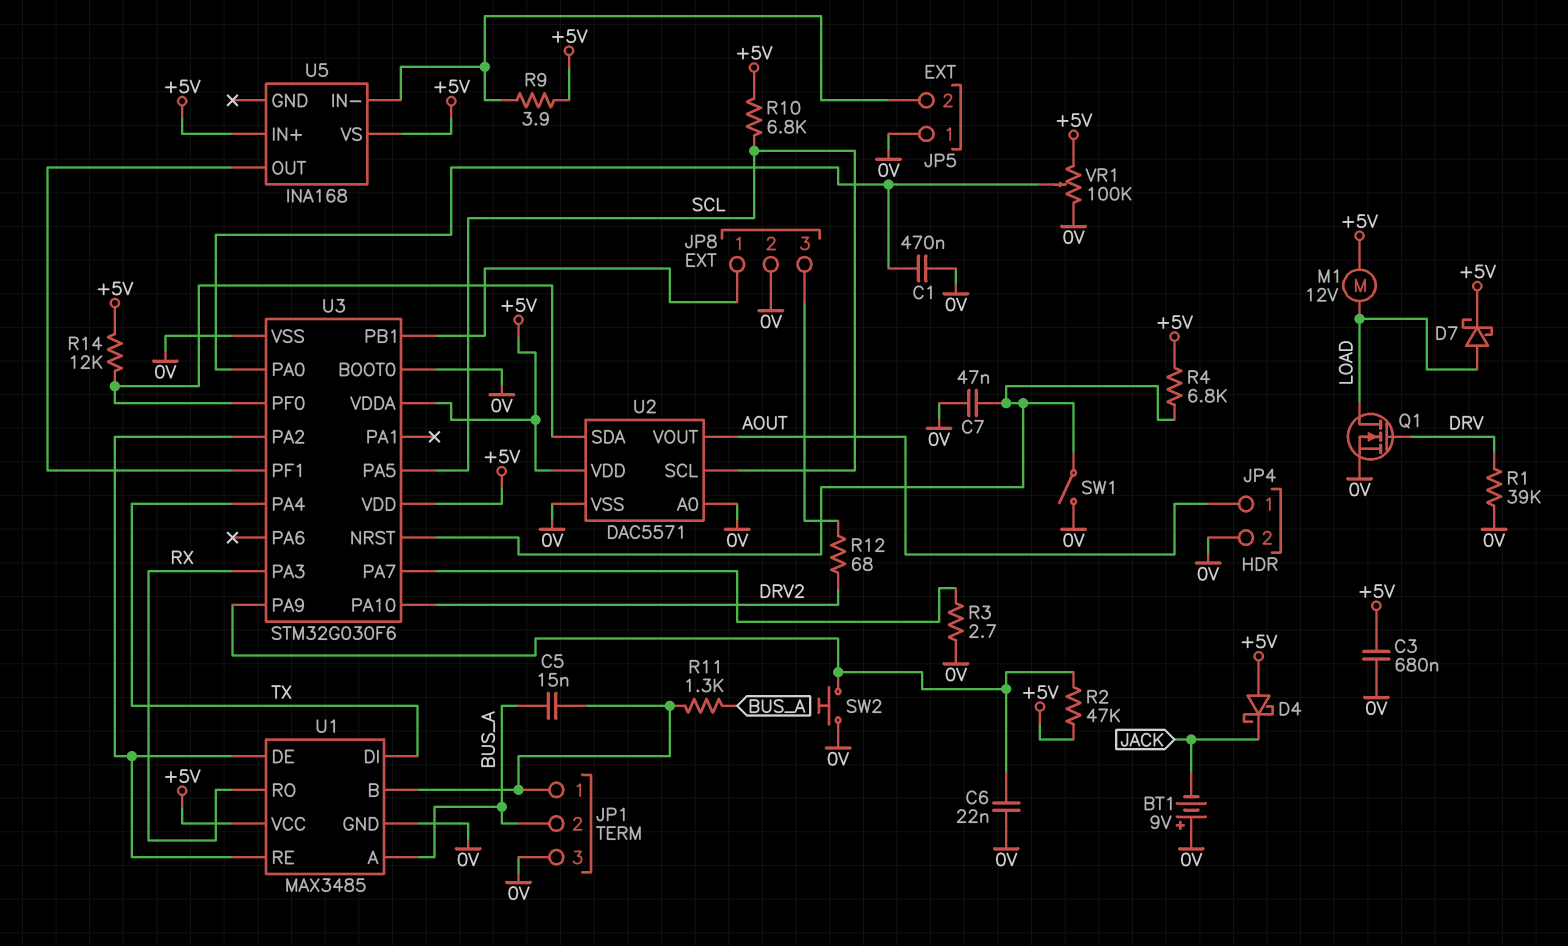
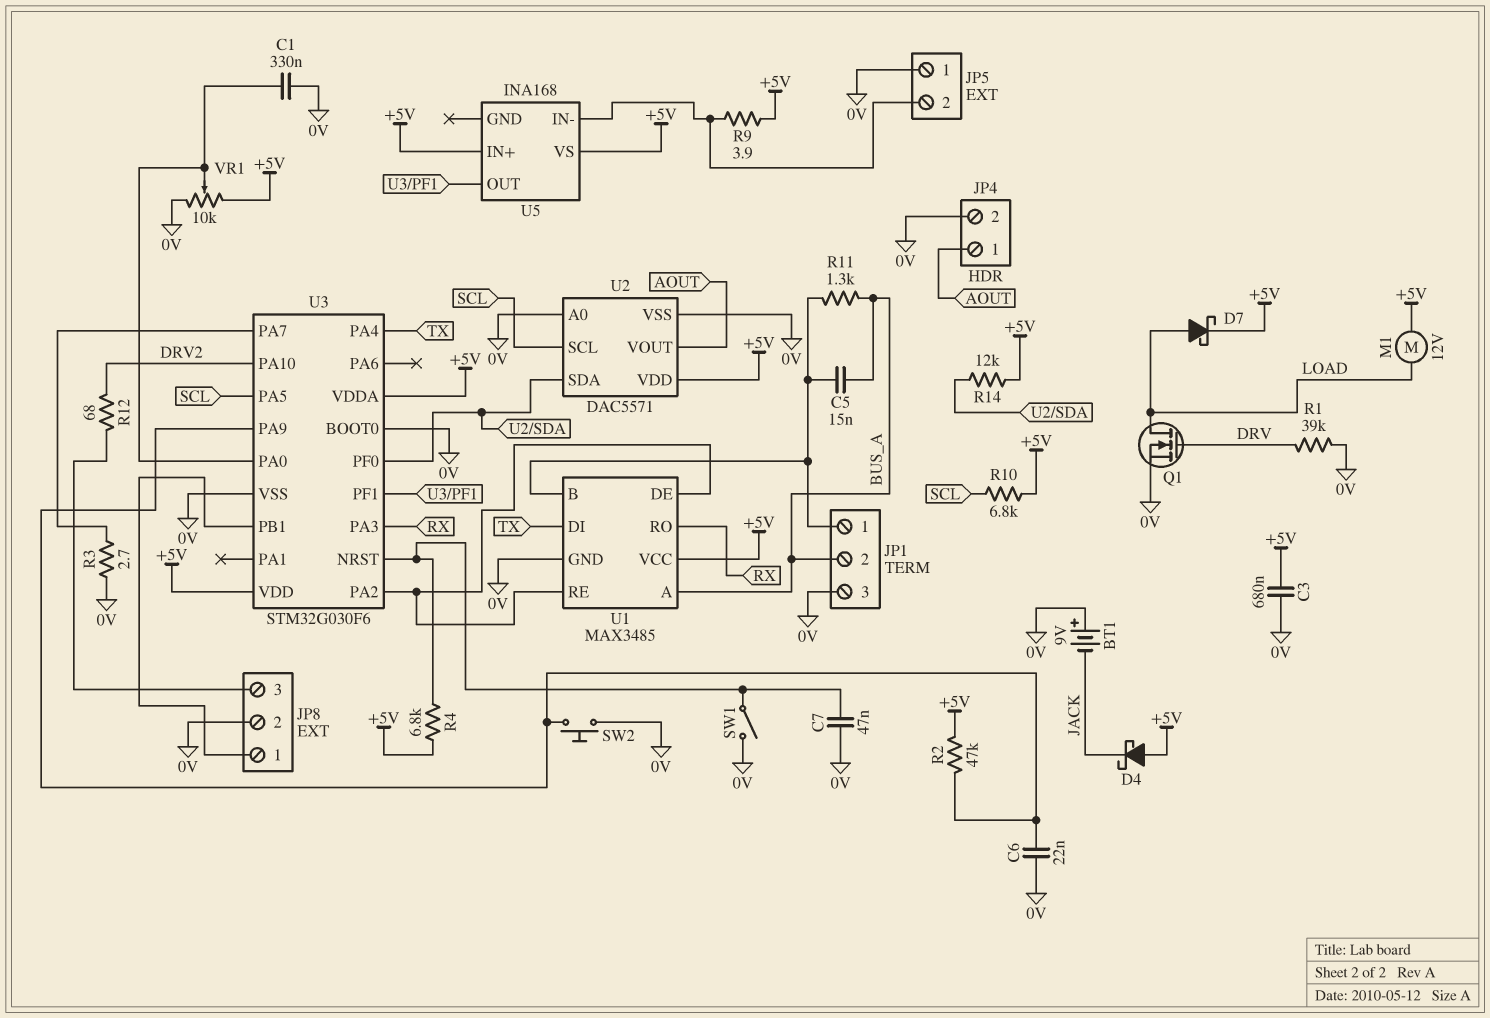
C1: 470nF (0V, U3/PA0) -> 330nF (0V, U3/PA0)
VR1: 100k (+5V, 0V, wiper U3/PA0) -> 10k (+5V, 0V, wiper U3/PA0)

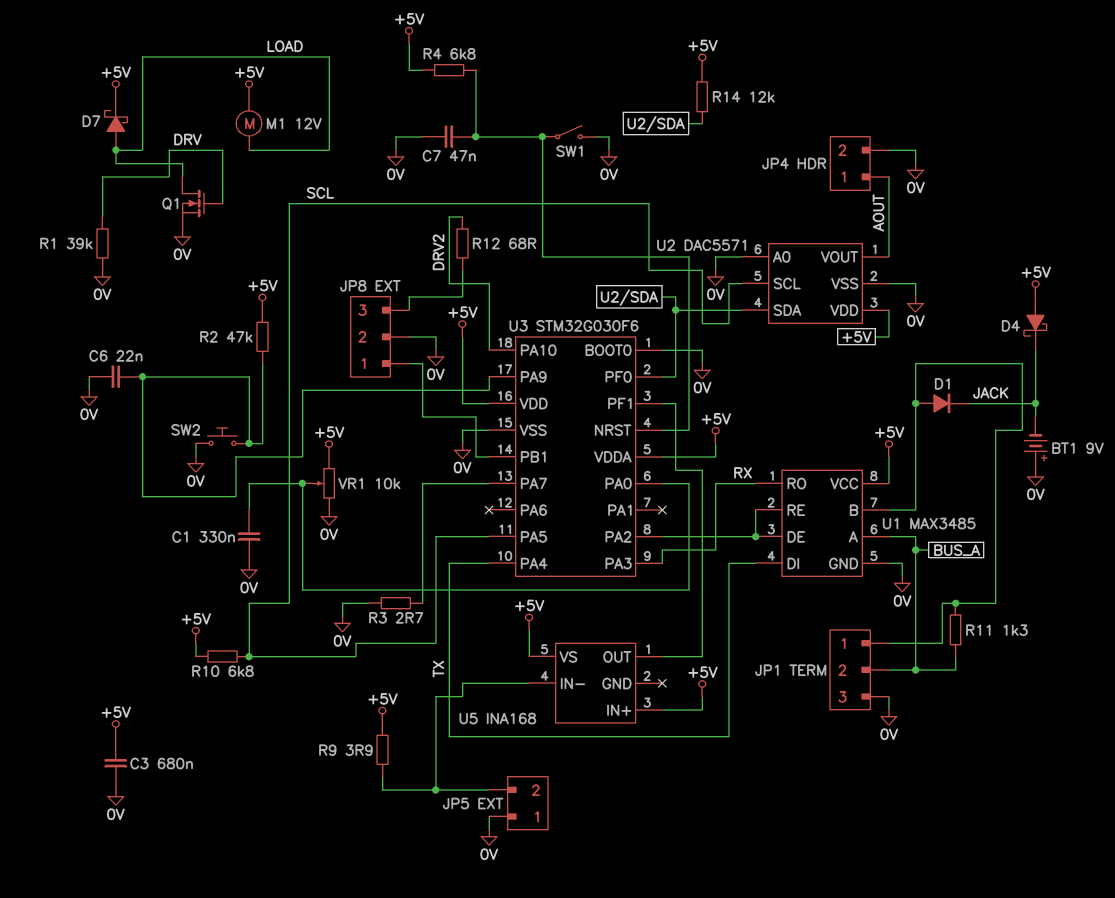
C5: 15nF (BUS_A, JP1/1) -> none
D1: none -> diode (A JP1/1, K JACK)

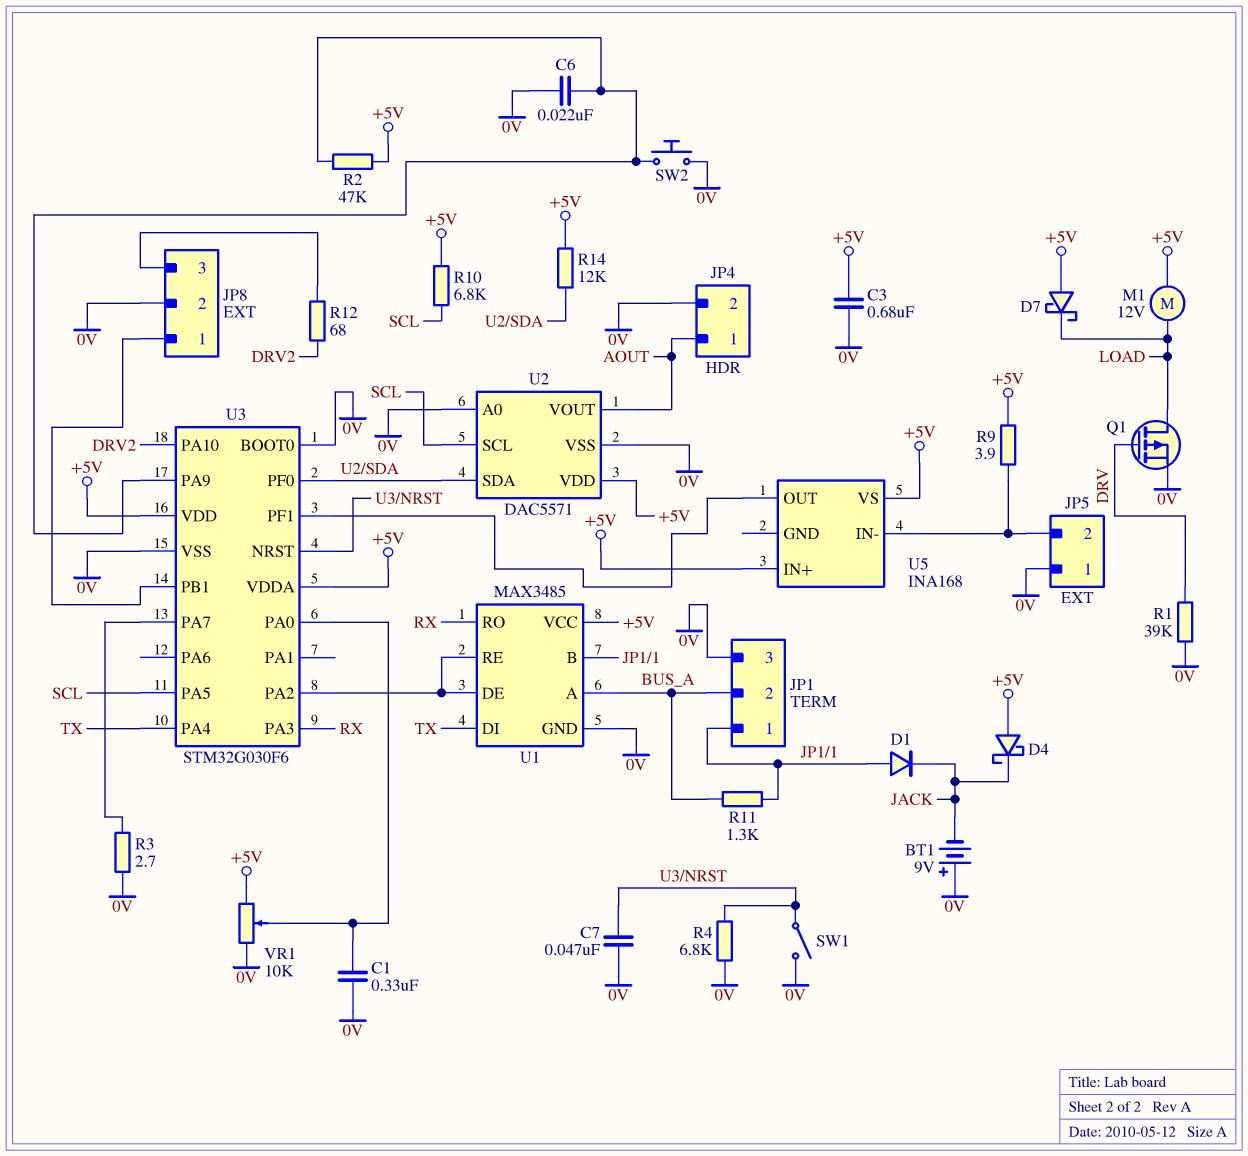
D7: schottky (A LOAD, K +5V) -> schottky (A +5V, K LOAD)
Q1: NMOS (G DRV, D LOAD, S 0V) -> PMOS (G DRV, D LOAD, S 0V)
R4: 6.8k (+5V, U3/NRST) -> 6.8k (0V, U3/NRST)

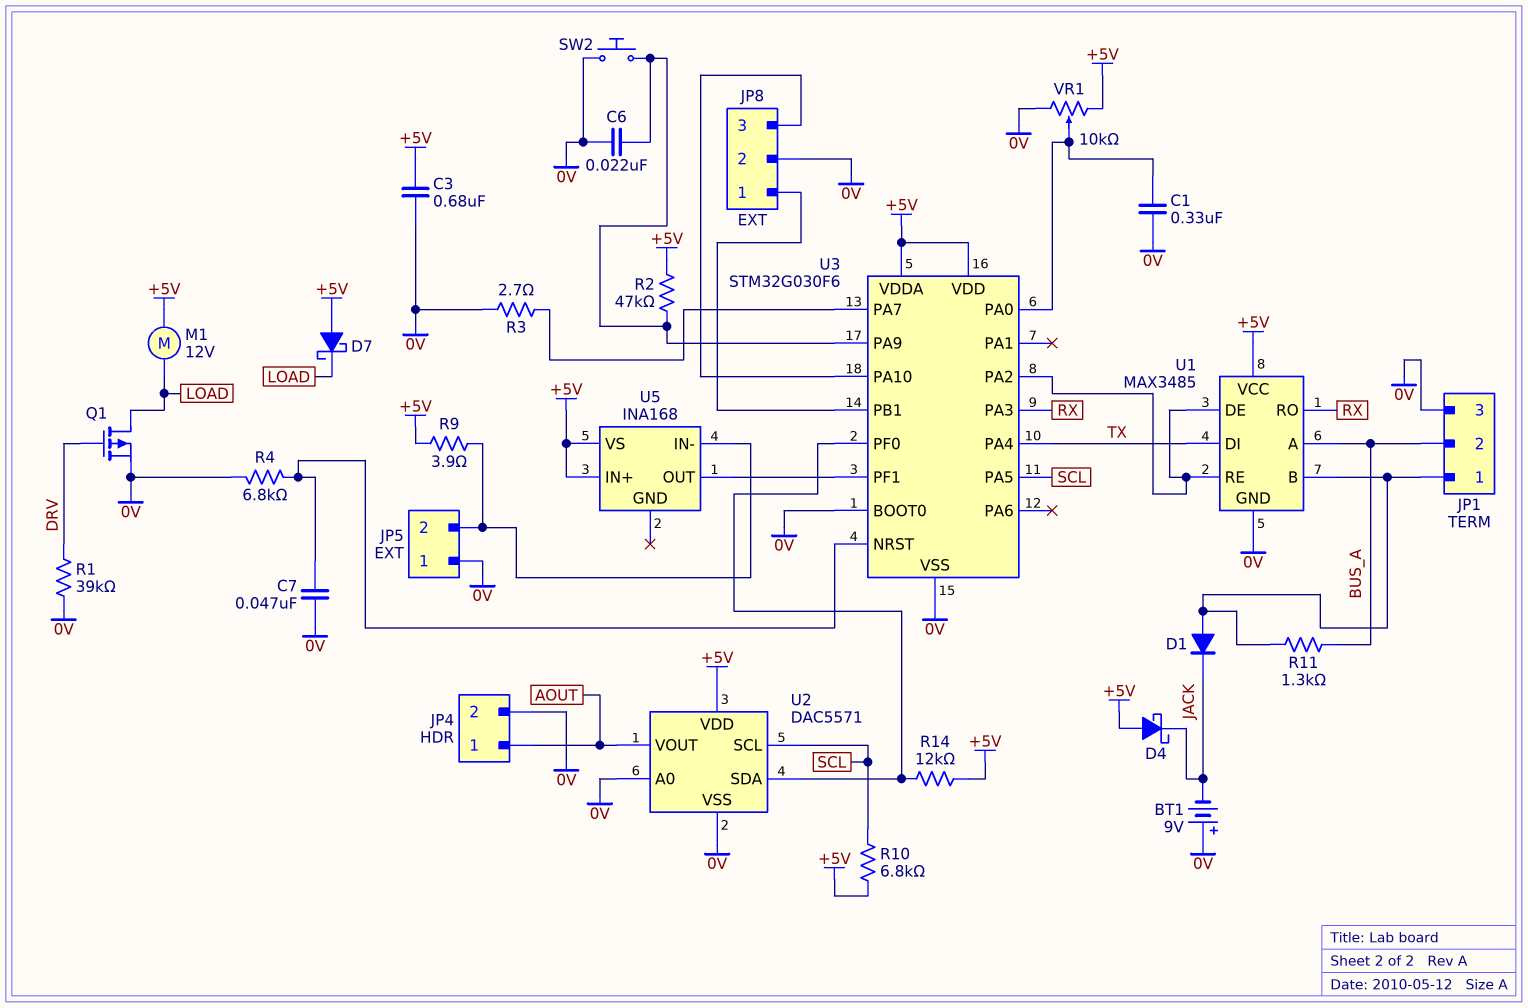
R12: 68 (DRV2, JP8/3) -> none
SW1: switch (0V, U3/NRST) -> none
U3 pin PA10: DRV2 -> JP8/3

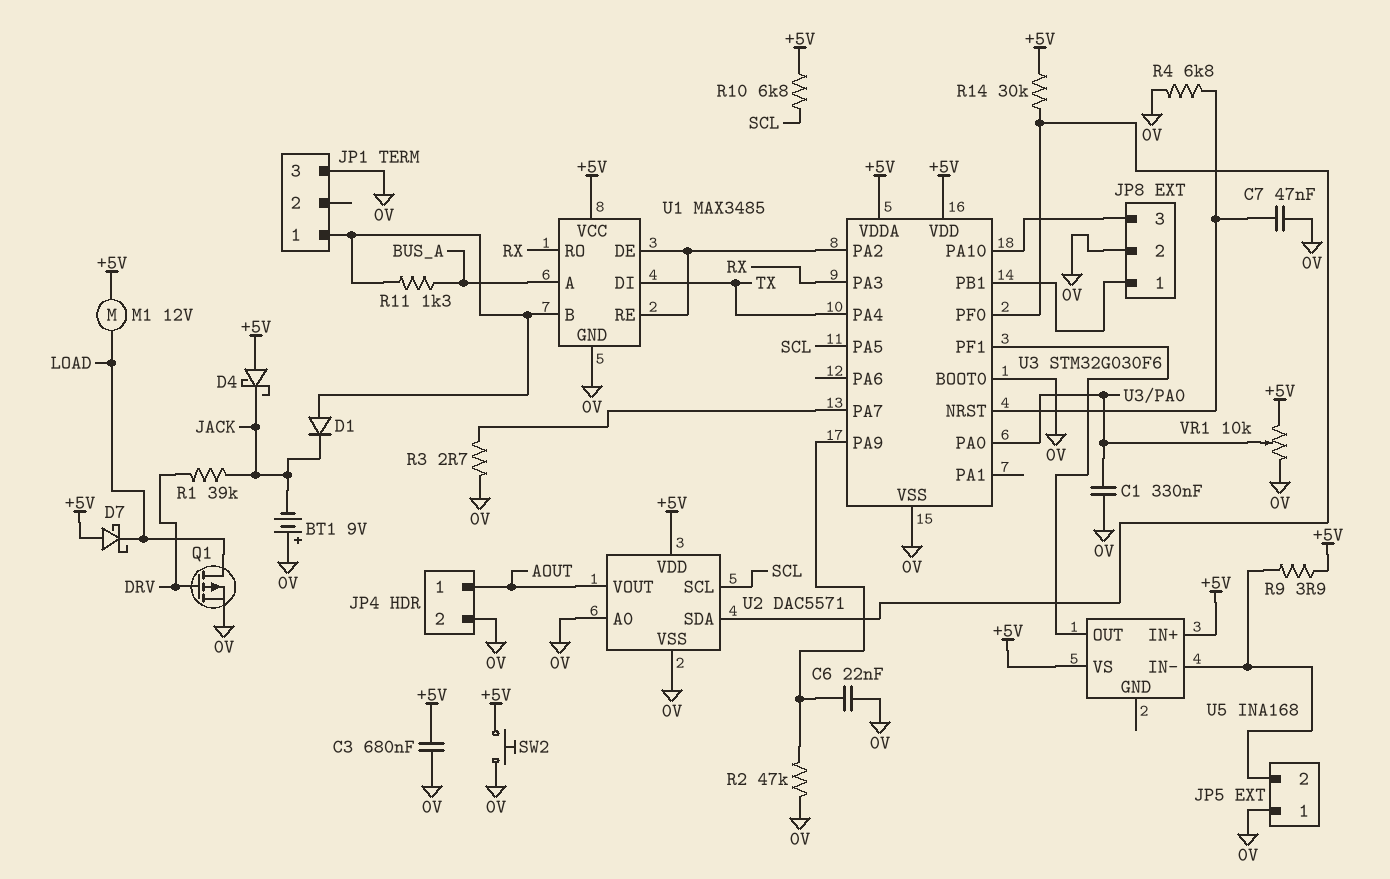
JP1 pin 2: BUS_A -> none
R1: 39k (0V, DRV) -> 39k (DRV, JACK)
R2: 47k (+5V, U3/PA9) -> 47k (0V, U3/PA9)
R14: 12k (+5V, U2/SDA) -> 30k (+5V, U2/SDA)
SW2: button (0V, U3/PA9) -> button (+5V, 0V)

